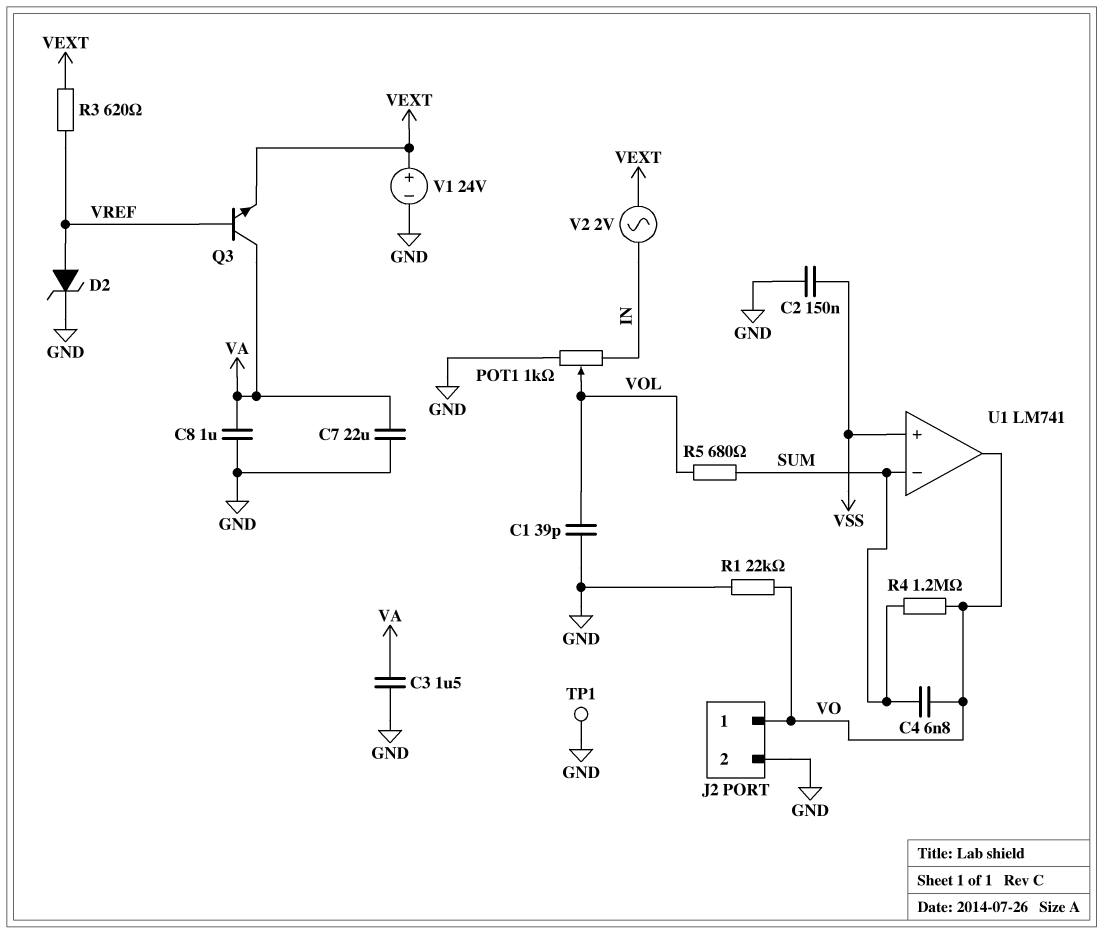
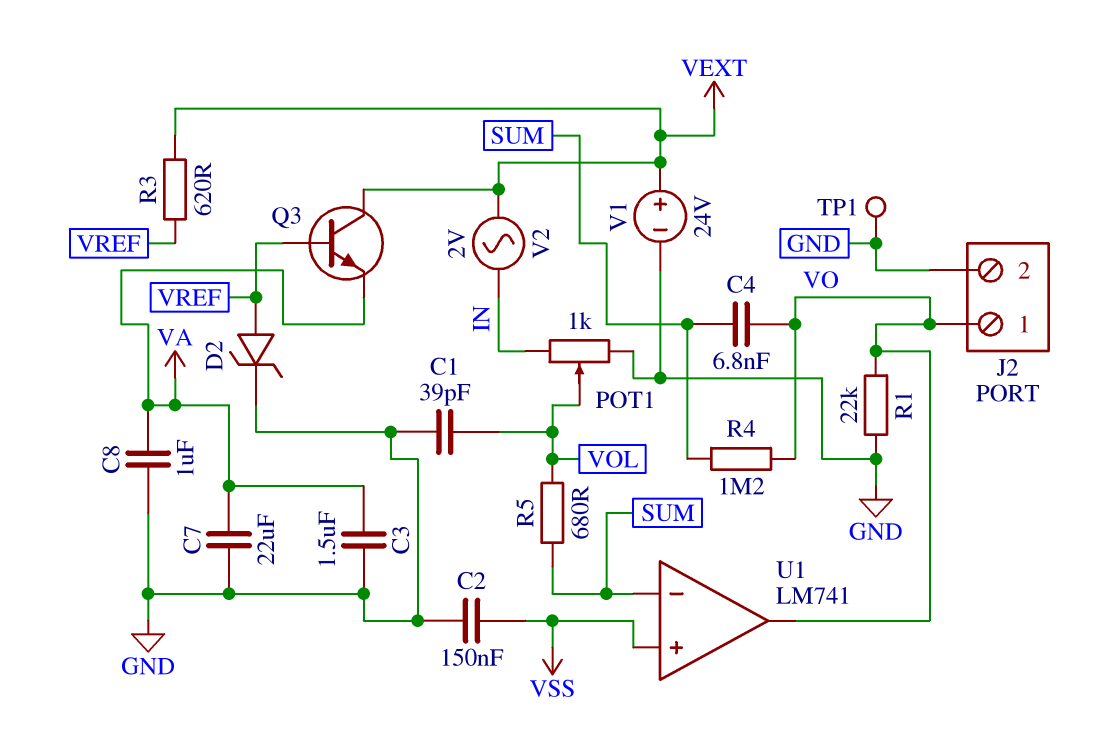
Q3: NPN (B VREF, C VA, E VEXT) -> NPN (B VREF, C VEXT, E VA)

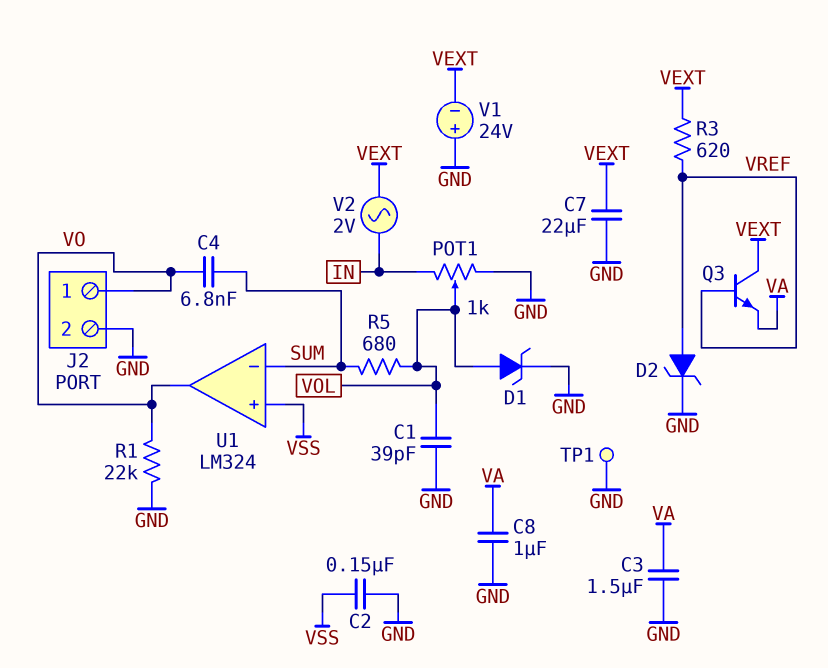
C7: 22uF (GND, VA) -> 22uF (GND, VEXT)
D1: none -> zener (A VOL, K GND)
R4: 1.2M (SUM, VO) -> none
U1: LM741 -> LM324
V1: 24V (plus VEXT, minus GND) -> 24V (plus GND, minus VEXT)

